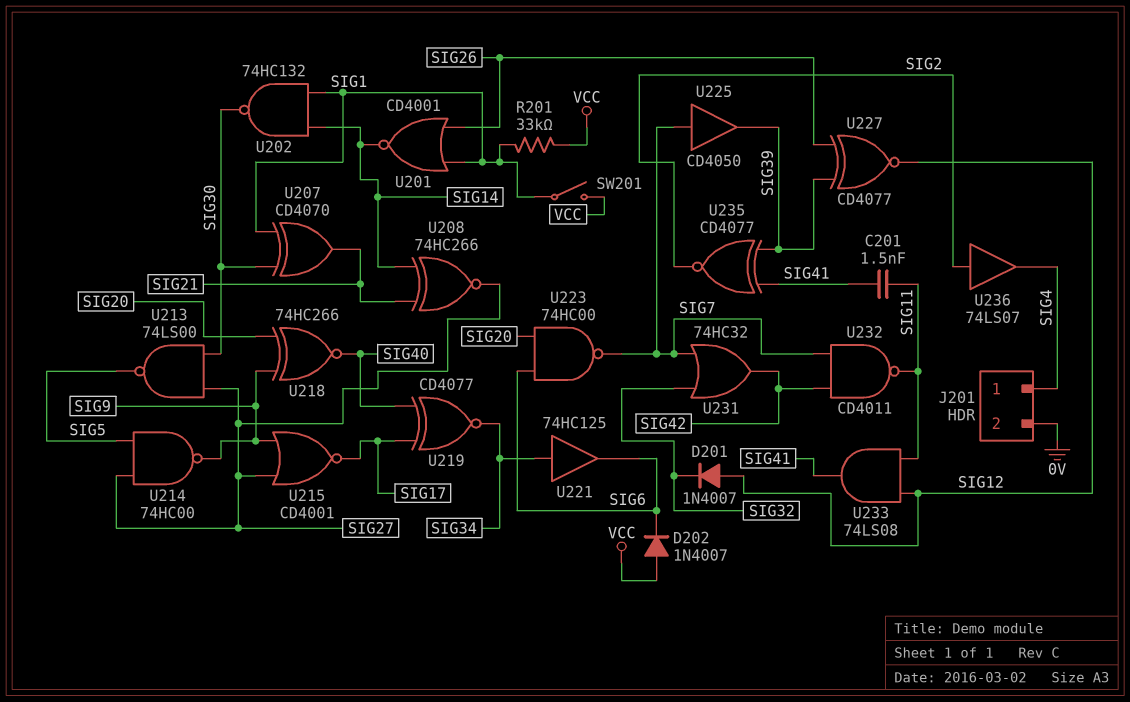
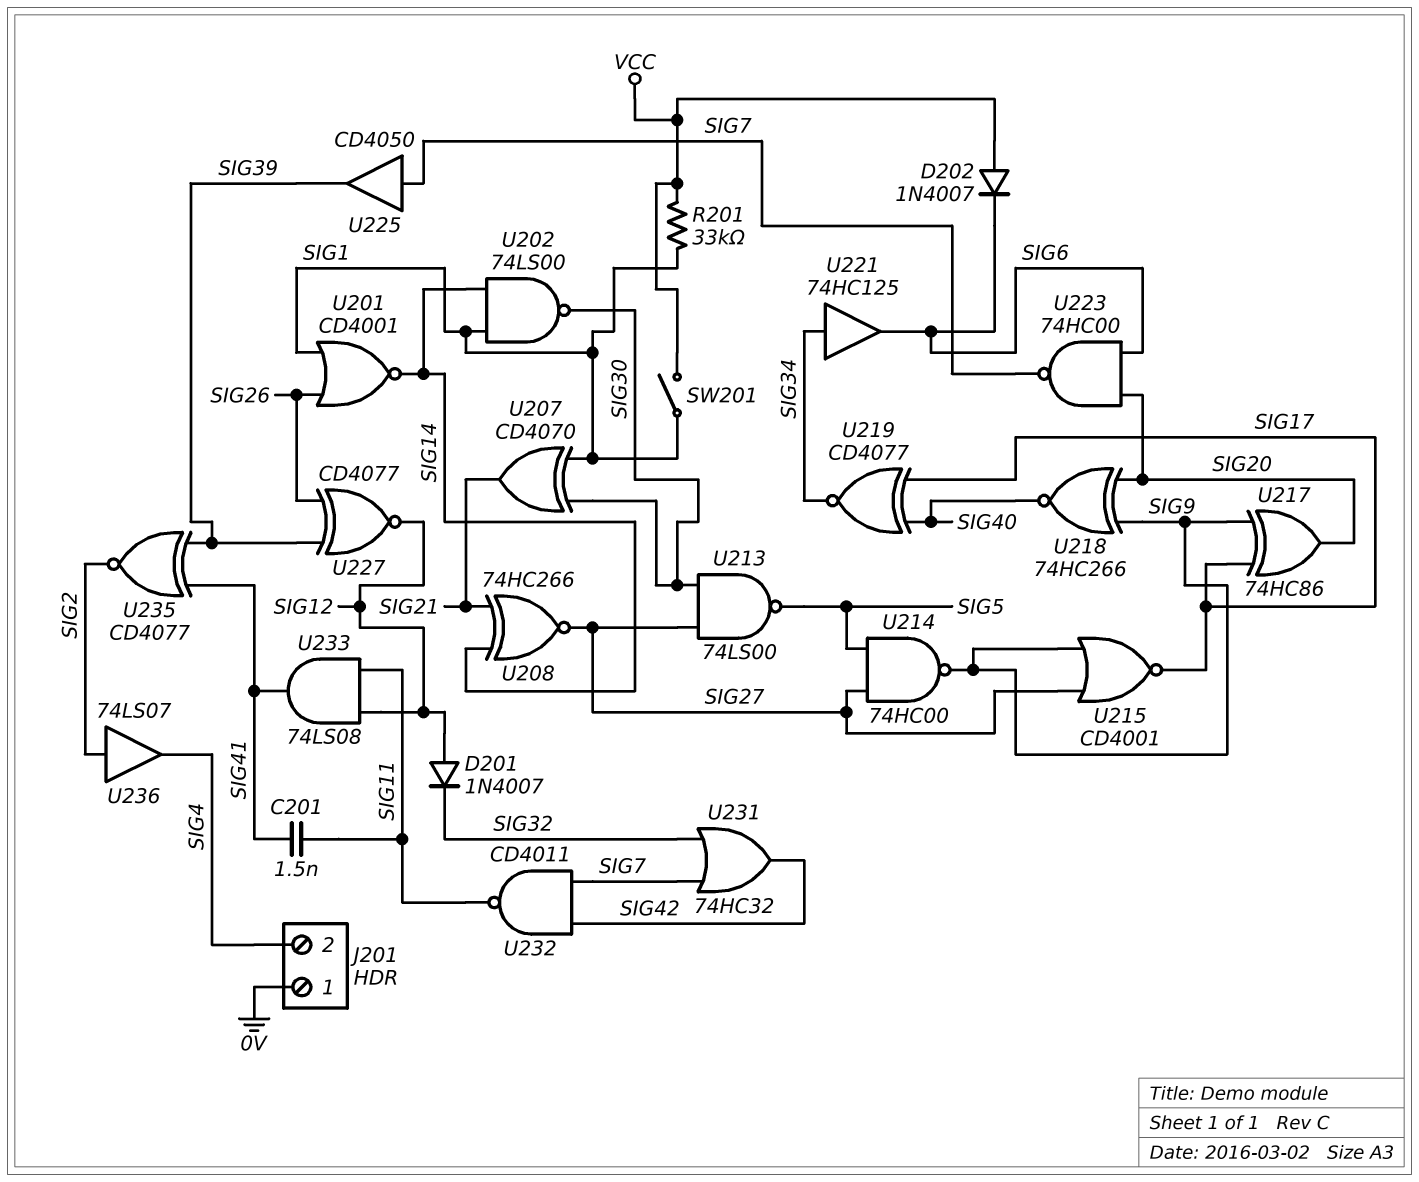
J201 pin 1: SIG4 -> 0V
J201 pin 2: 0V -> SIG4
U202: NAND 74HC132 (in SIG1, in SIG14, out SIG30) -> NAND 74LS00 (in SIG1, in SIG14, out SIG30)
U217: none -> XOR 74HC86 (in SIG9, in SIG17, out SIG20)

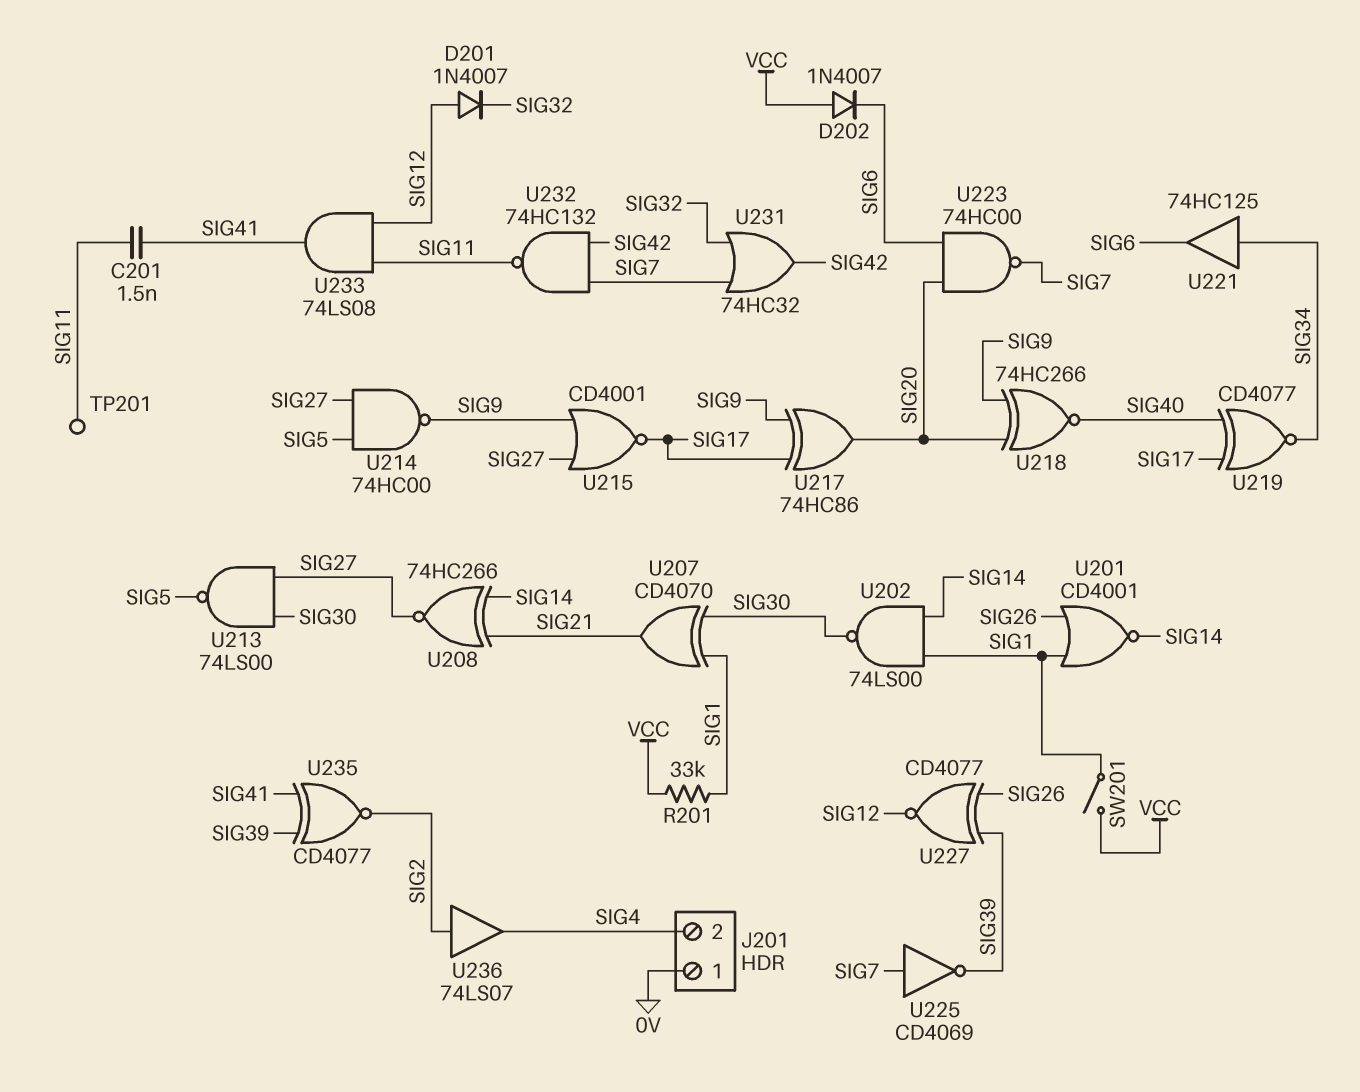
TP201: none -> test point (SIG11)
U225: buffer CD4050 (in SIG7, out SIG39) -> NOT CD4069 (in SIG7, out SIG39)
U232: NAND CD4011 (in SIG7, in SIG42, out SIG11) -> NAND 74HC132 (in SIG7, in SIG42, out SIG11)

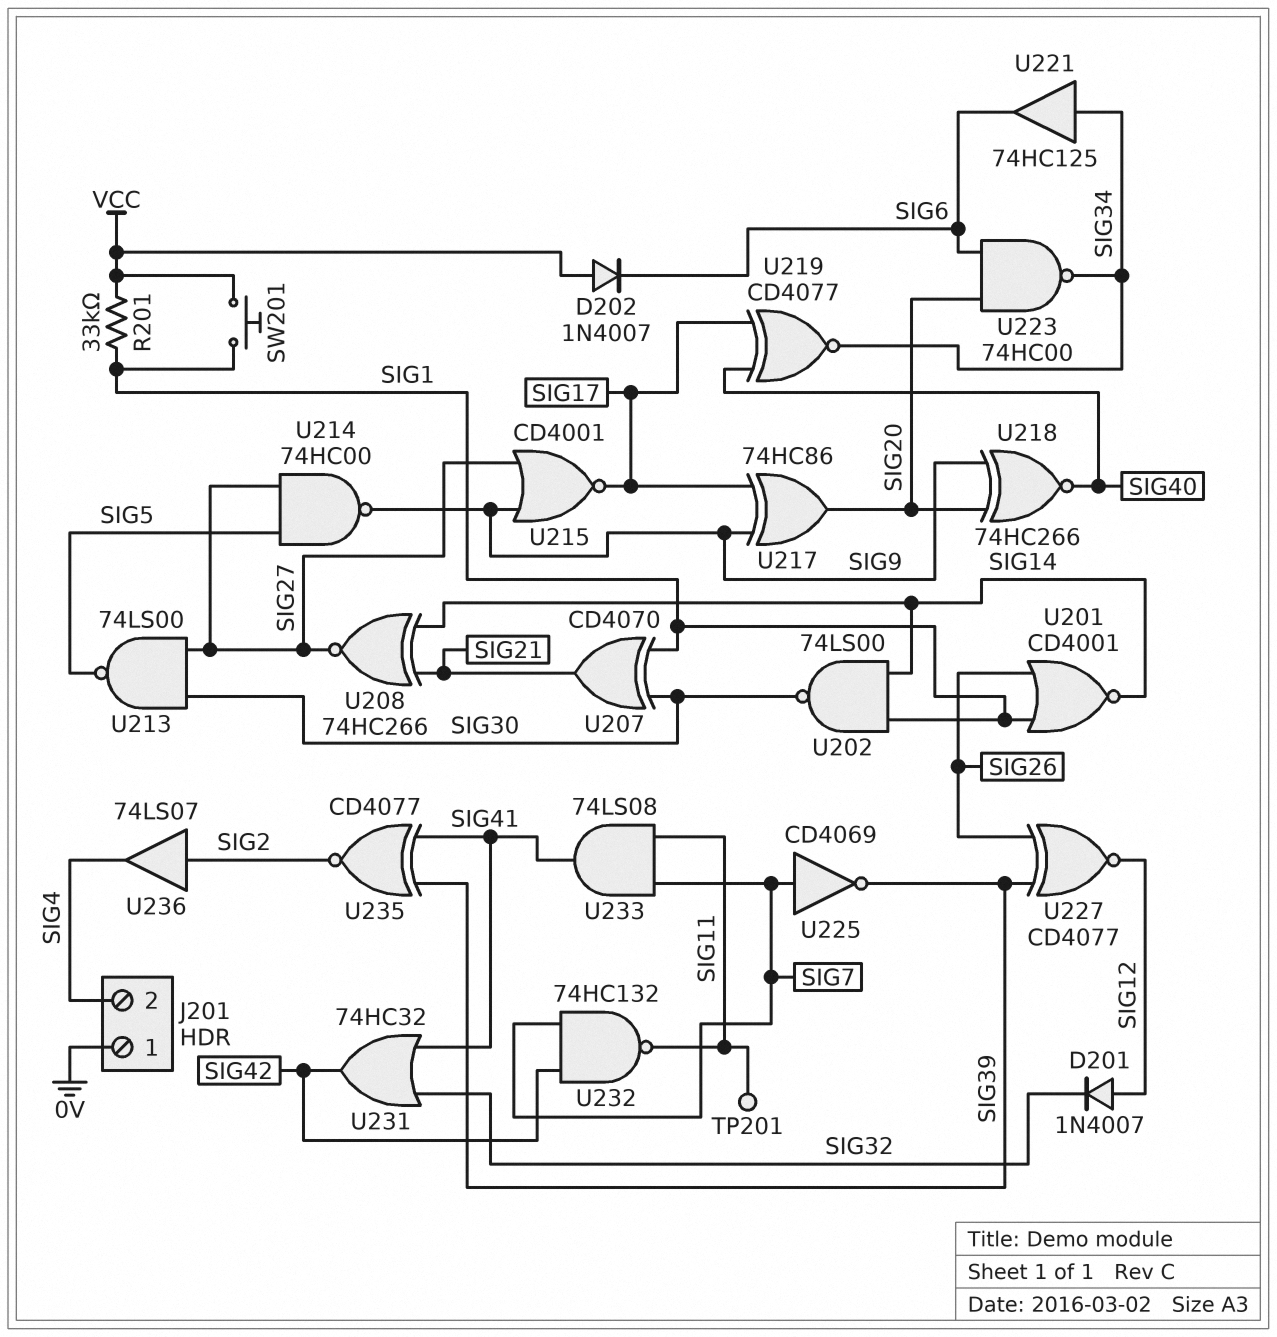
C201: 1.5nF (SIG11, SIG41) -> none
SW201: switch (SIG1, VCC) -> button (SIG1, VCC)
U223: NAND 74HC00 (in SIG6, in SIG20, out SIG7) -> NAND 74HC00 (in SIG6, in SIG20, out SIG34)
U231: OR 74HC32 (in SIG7, in SIG32, out SIG42) -> OR 74HC32 (in SIG32, in SIG41, out SIG42)
U233: AND 74LS08 (in SIG11, in SIG12, out SIG41) -> AND 74LS08 (in SIG7, in SIG11, out SIG41)

